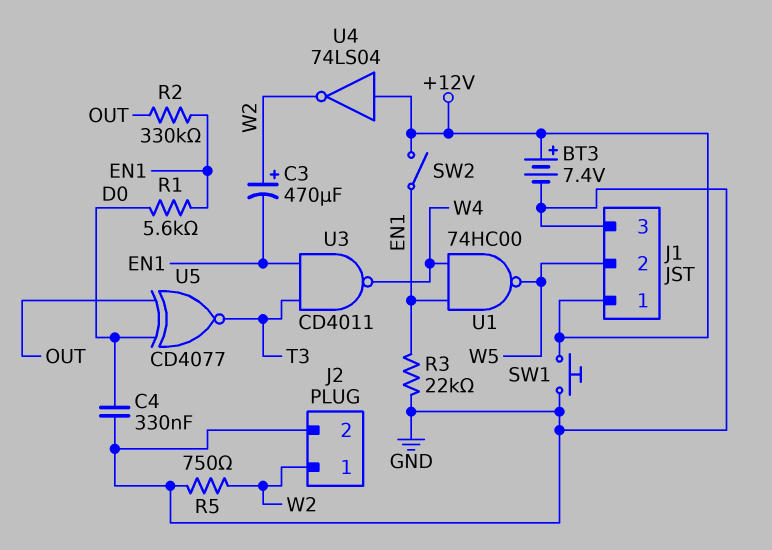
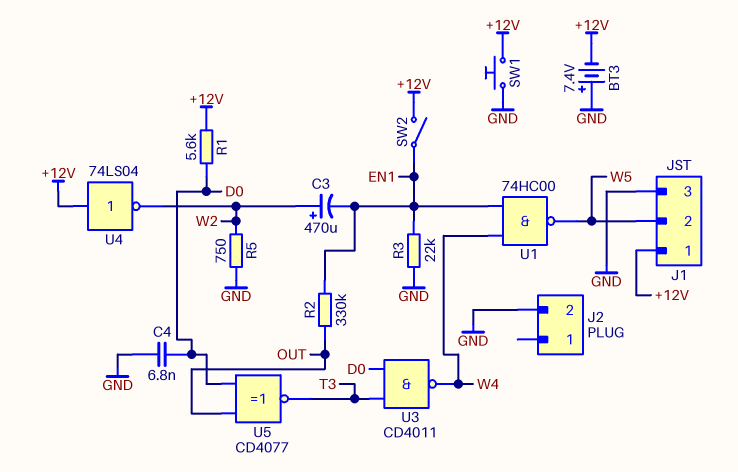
BT3: 7.4V (plus +12V, minus GND) -> 7.4V (plus GND, minus +12V)
C4: 330nF (D0, GND) -> 6.8nF (D0, GND)
J2 pin 1: W2 -> none
R1: 5.6k (D0, EN1) -> 5.6k (+12V, D0)
U3: NAND CD4011 (in EN1, in T3, out W4) -> NAND CD4011 (in D0, in T3, out W4)

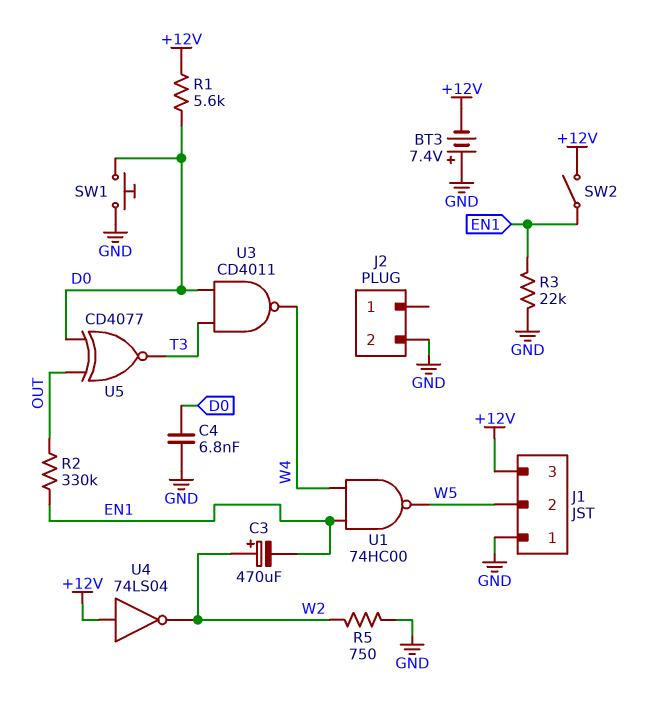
J1 pin 1: +12V -> GND
J1 pin 3: GND -> +12V
SW1: button (+12V, GND) -> button (D0, GND)

